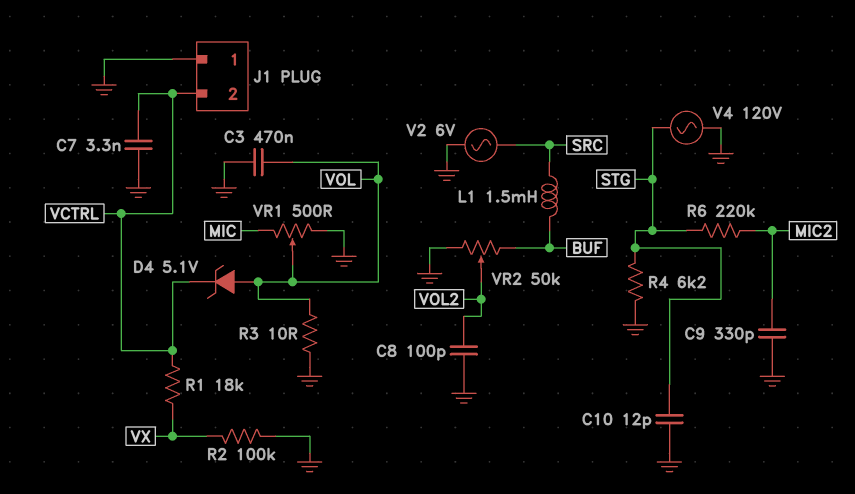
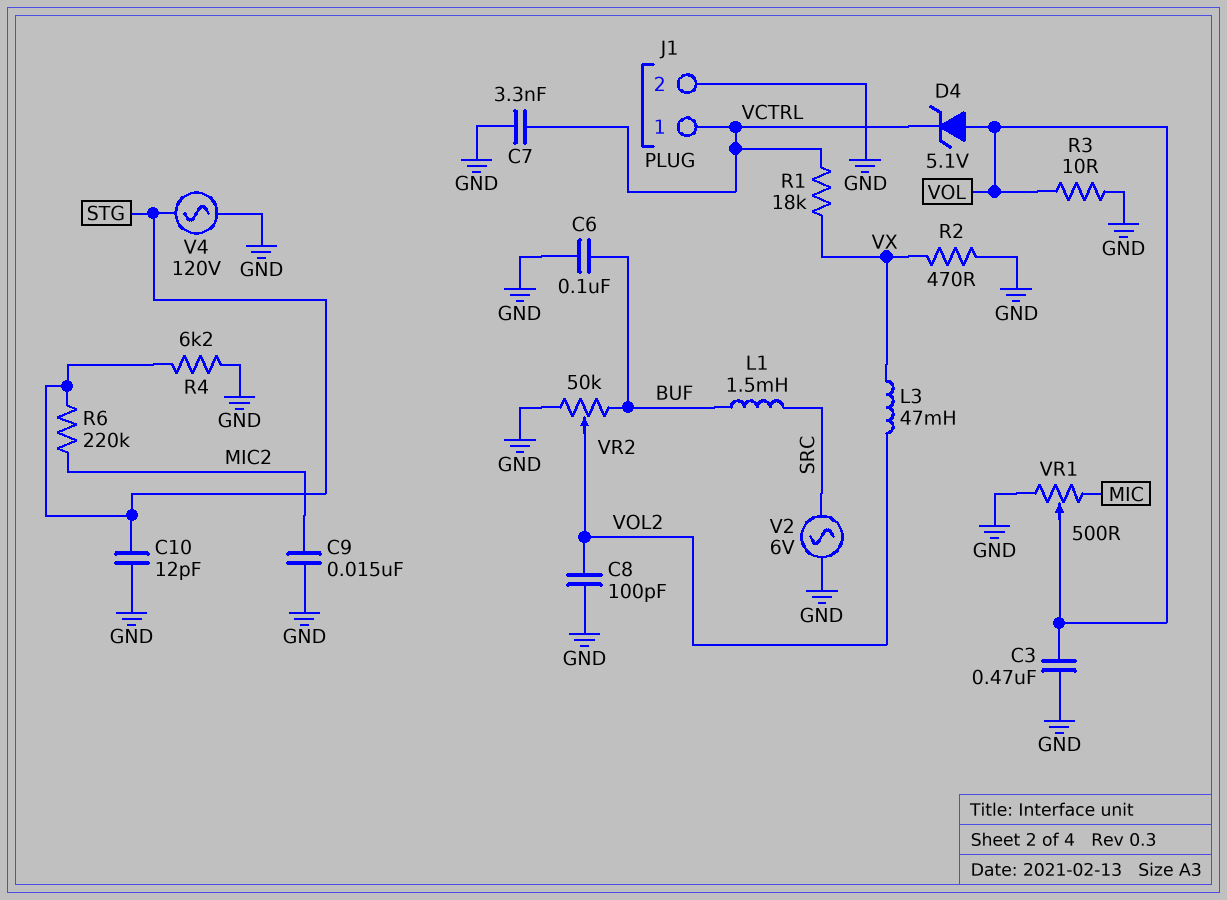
C6: none -> 100nF (BUF, GND)
C9: 330pF (GND, MIC2) -> 15nF (GND, MIC2)
J1 pin 1: GND -> VCTRL
J1 pin 2: VCTRL -> GND
L3: none -> 47mH (VOL2, VX)
R2: 100k (GND, VX) -> 470 (GND, VX)

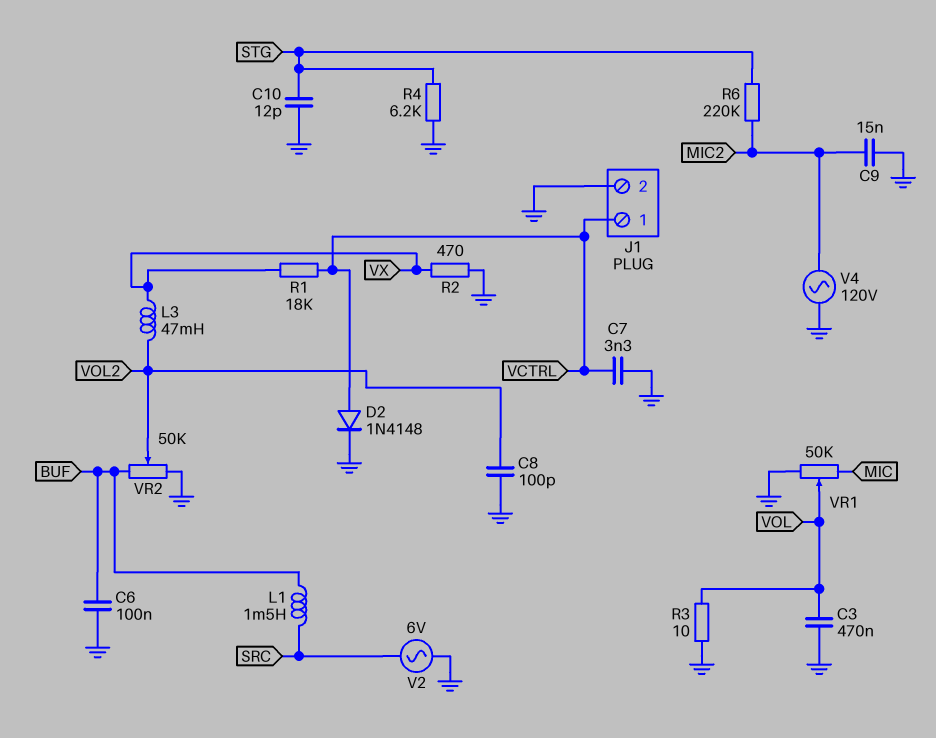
D2: none -> diode 1N4148 (A VCTRL, K GND)
D4: zener 5.1V (A VOL, K VCTRL) -> none
V4: AC 120V (GND, STG) -> AC 120V (GND, MIC2)
VR1: 500 (GND, MIC, wiper VOL) -> 50k (GND, MIC, wiper VOL)

